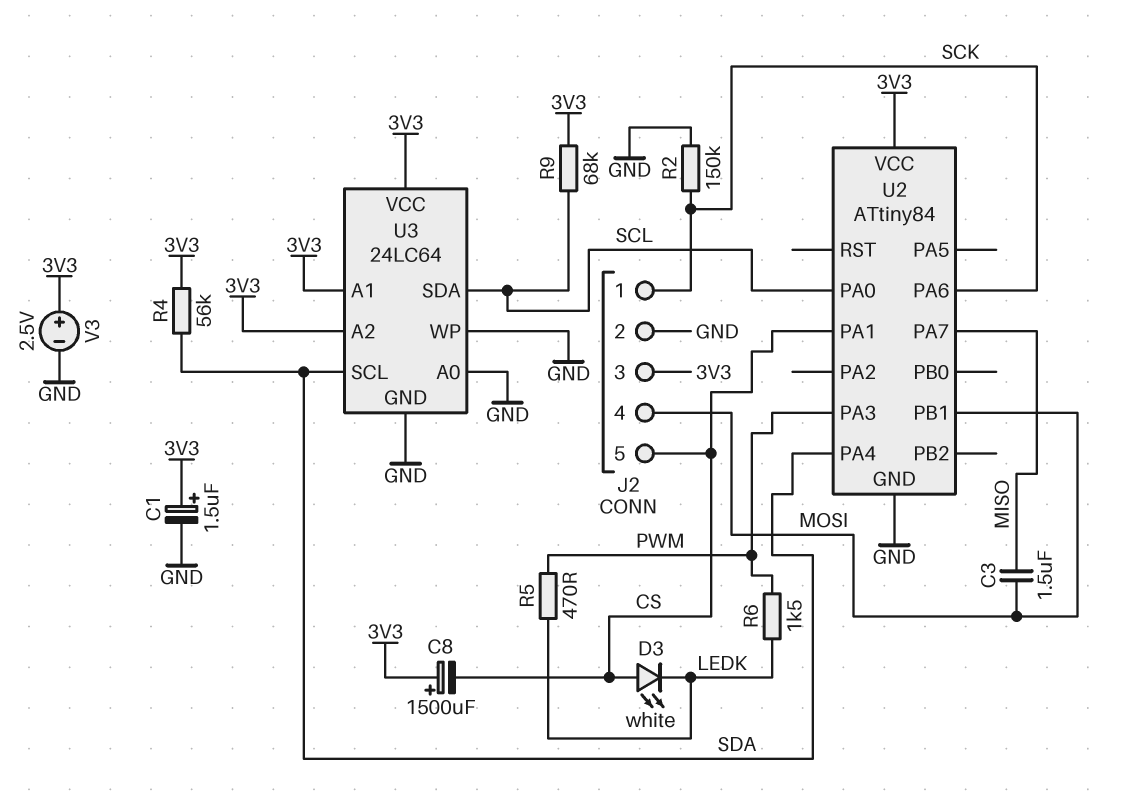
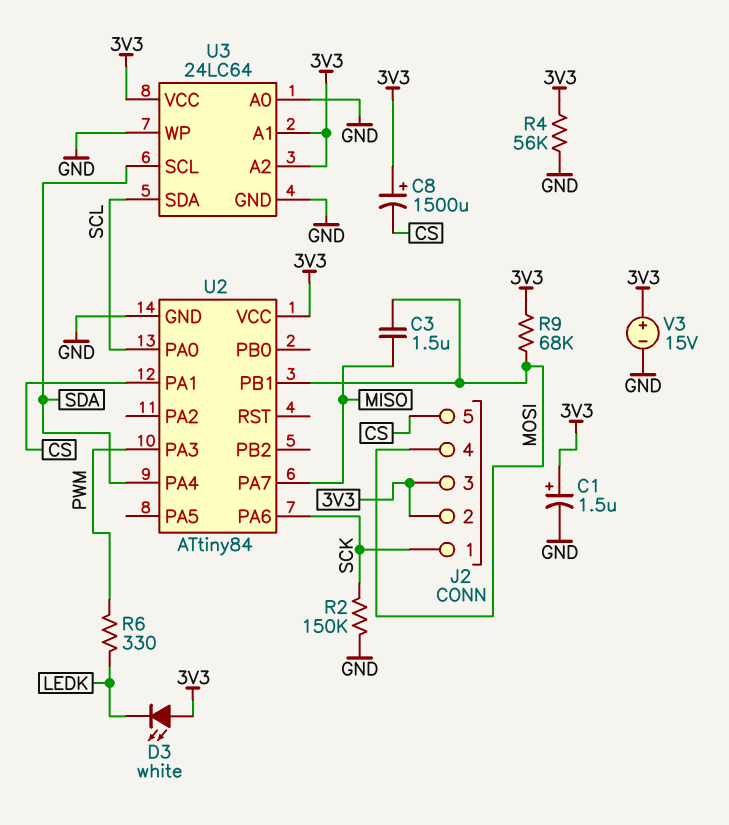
D3: LED white (A CS, K LEDK) -> LED white (A 3V3, K LEDK)
J2 pin 2: GND -> 3V3
R4: 56k (3V3, SDA) -> 56k (3V3, GND)
R5: 470 (LEDK, PWM) -> none
R6: 1.5k (LEDK, PWM) -> 330 (LEDK, PWM)
R9: 68k (3V3, SCL) -> 68k (3V3, MOSI)
V3: 2.5V (plus 3V3, minus GND) -> 15V (plus 3V3, minus GND)

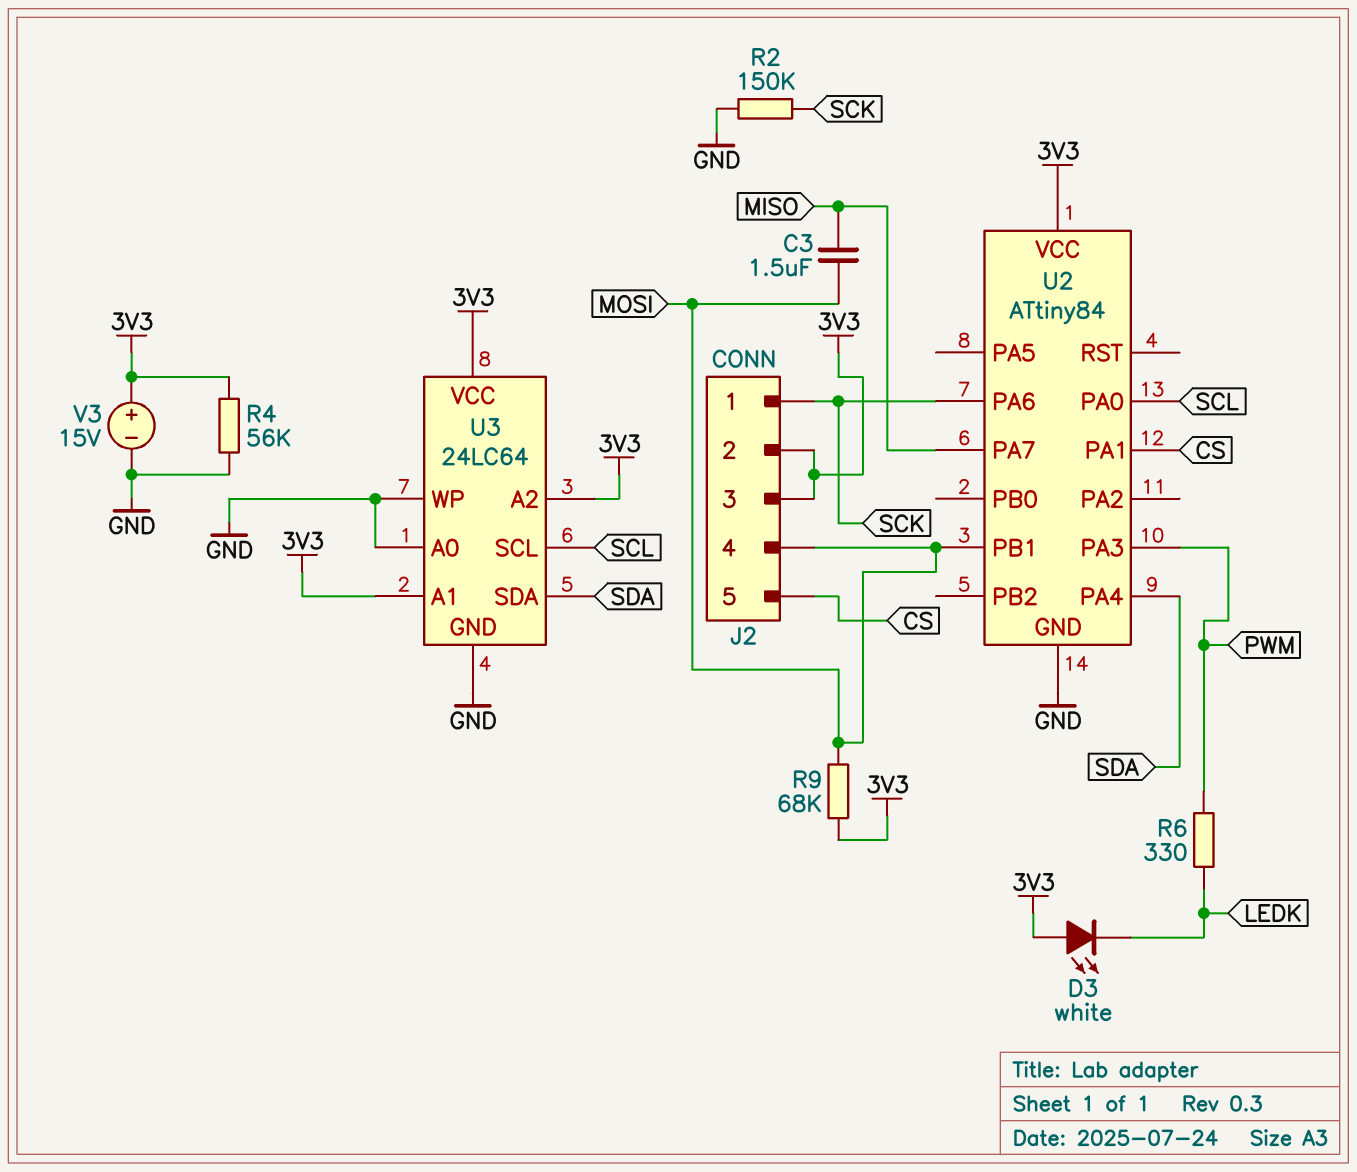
C1: 1.5uF (plus 3V3, minus GND) -> none
C8: 1500uF (plus 3V3, minus CS) -> none
U3 pin SCL: SDA -> SCL
U3 pin SDA: SCL -> SDA

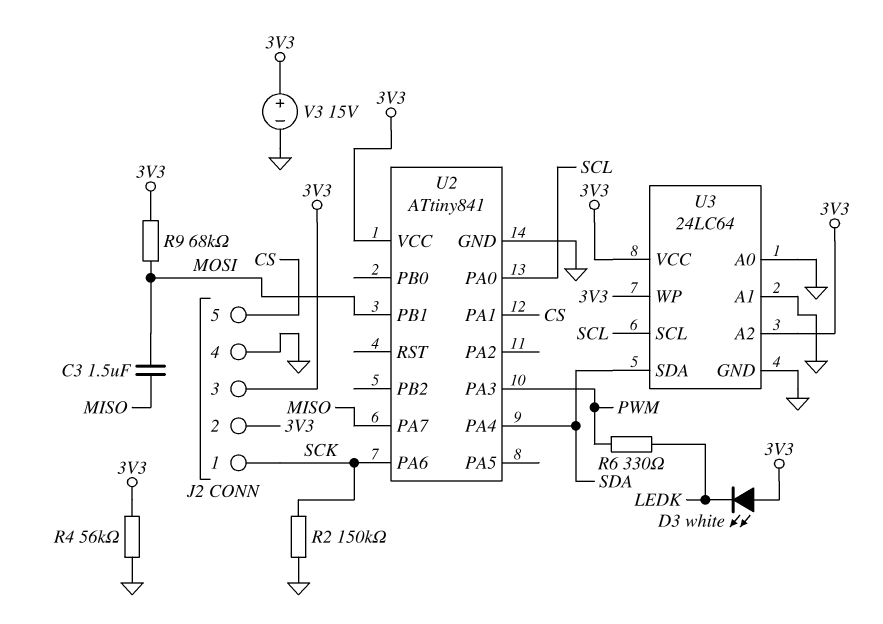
J2 pin 4: MOSI -> GND
U2: ATtiny84 -> ATtiny841
U3 pin A1: 3V3 -> GND
U3 pin WP: GND -> 3V3

